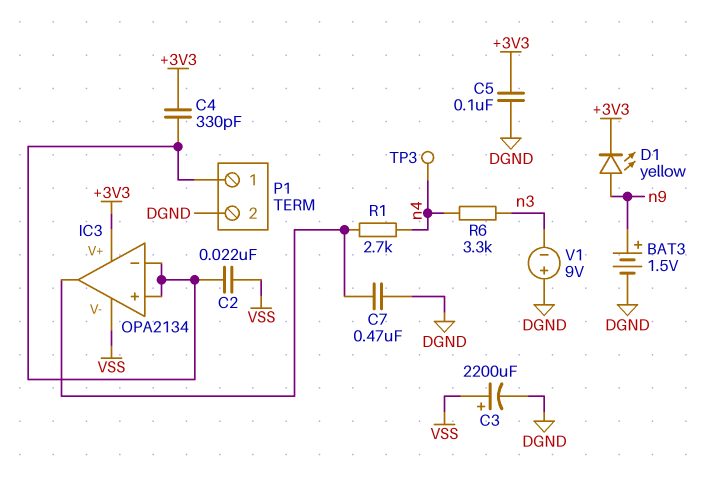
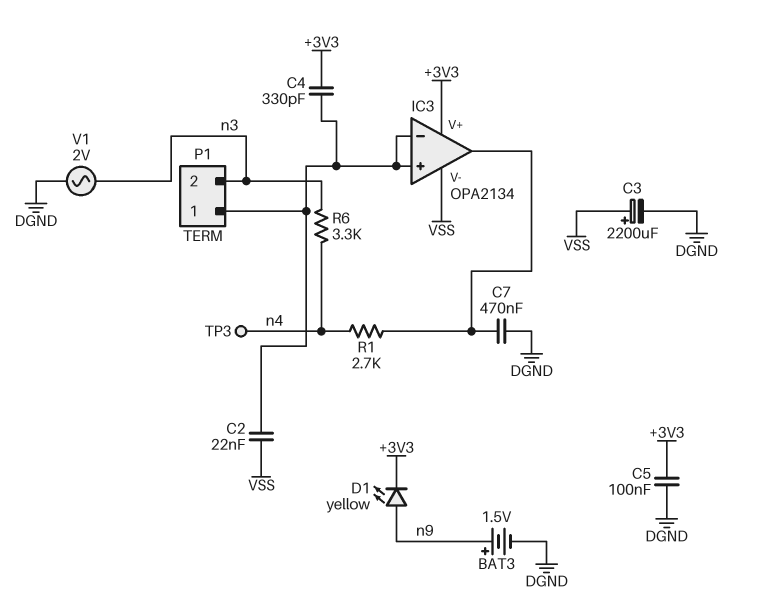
P1 pin 2: DGND -> n3
V1: 9V (plus DGND, minus n3) -> AC 2V (DGND, n3)

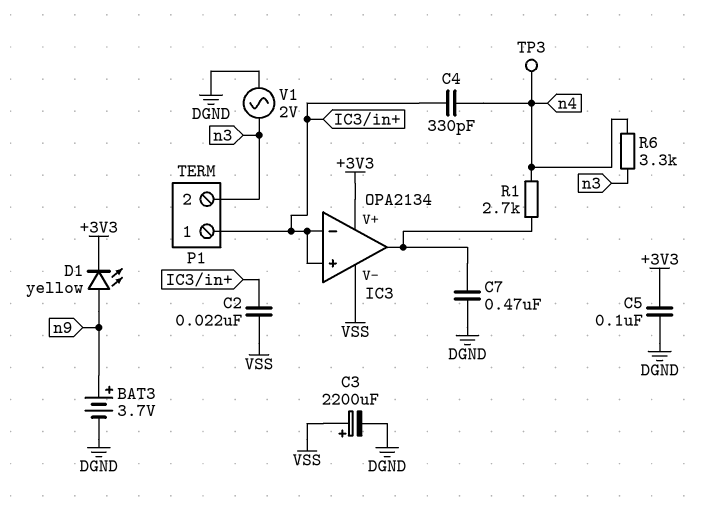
BAT3: 1.5V (plus n9, minus DGND) -> 3.7V (plus n9, minus DGND)
C4: 330pF (+3V3, IC3/in+) -> 330pF (IC3/in+, n4)

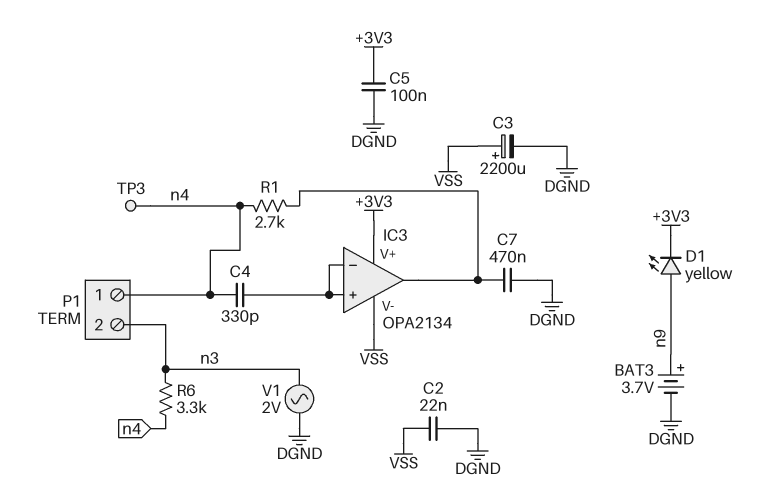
C2: 22nF (IC3/in+, VSS) -> 22nF (DGND, VSS)
P1 pin 1: IC3/in+ -> n4

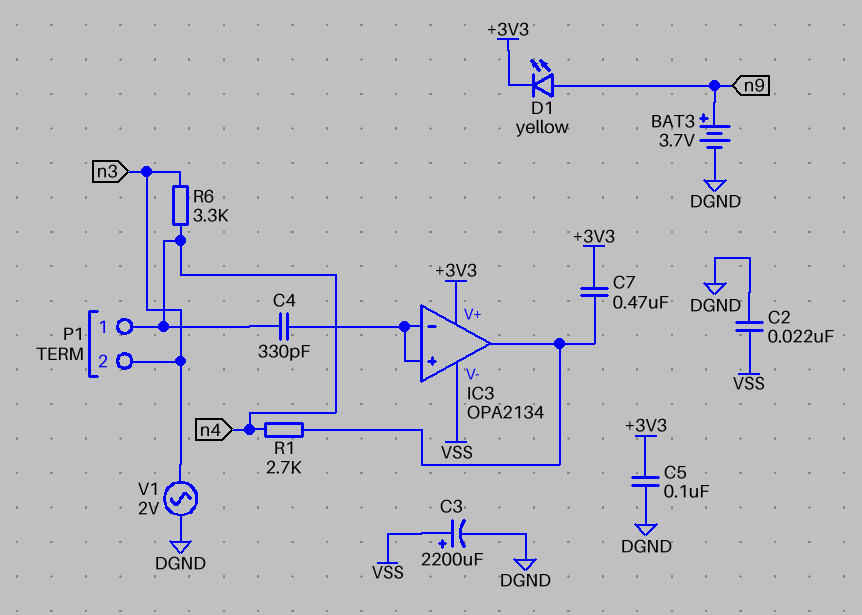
C7: 470nF (DGND, IC3/out) -> 470nF (+3V3, IC3/out)
TP3: test point (n4) -> none

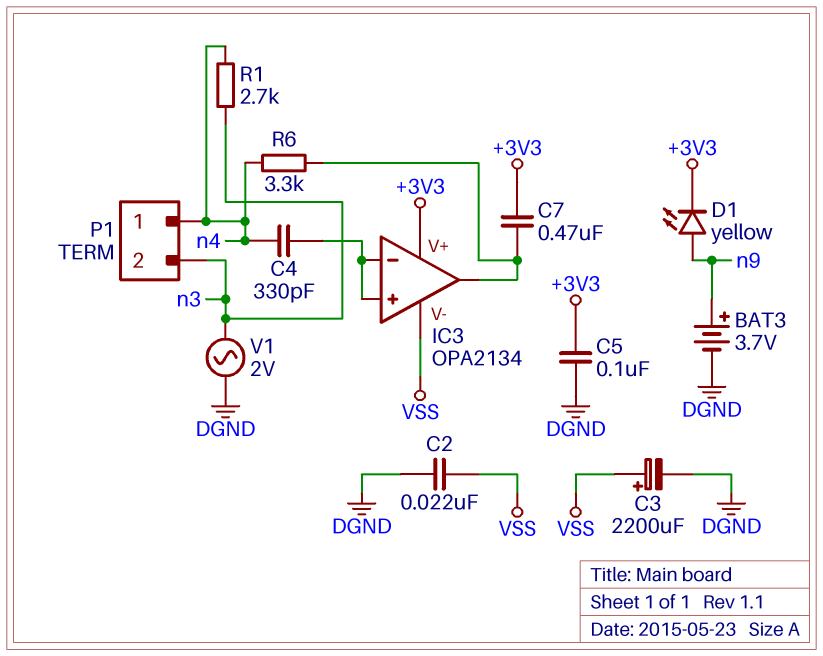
R1: 2.7k (IC3/out, n4) -> 2.7k (n3, n4)
R6: 3.3k (n3, n4) -> 3.3k (IC3/out, n4)

